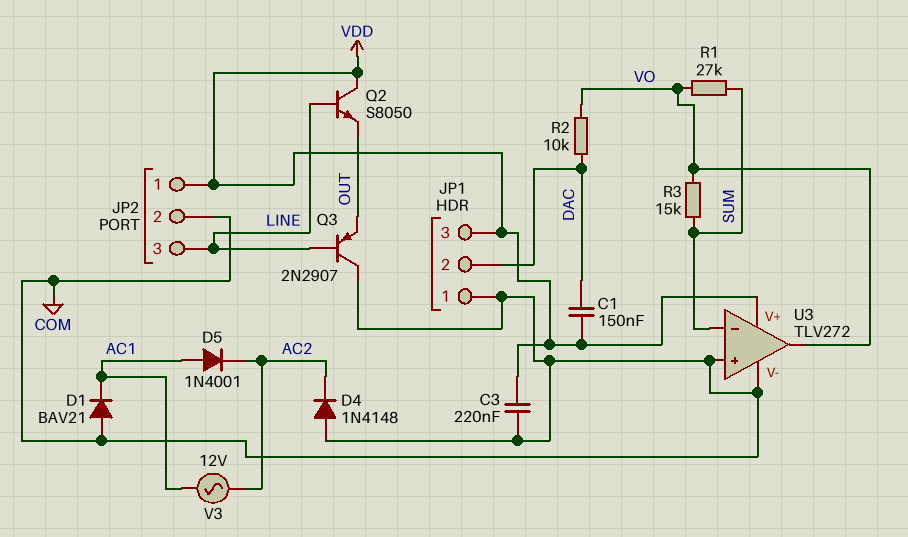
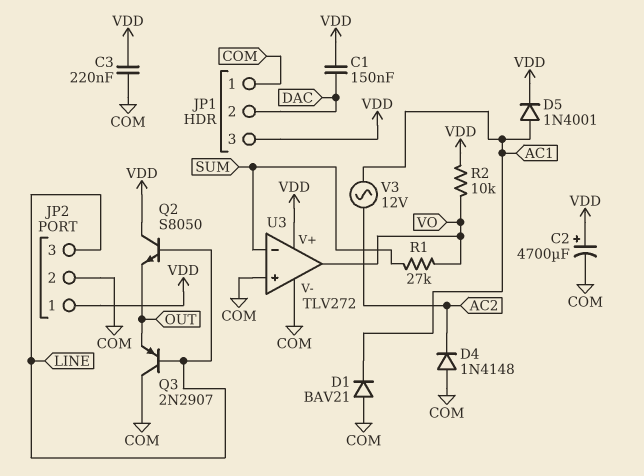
C2: none -> 4700uF (plus VDD, minus COM)
D5: diode 1N4001 (A AC1, K AC2) -> diode 1N4001 (A AC1, K VDD)
R2: 10k (DAC, VO) -> 10k (VDD, VO)
R3: 15k (SUM, VO) -> none

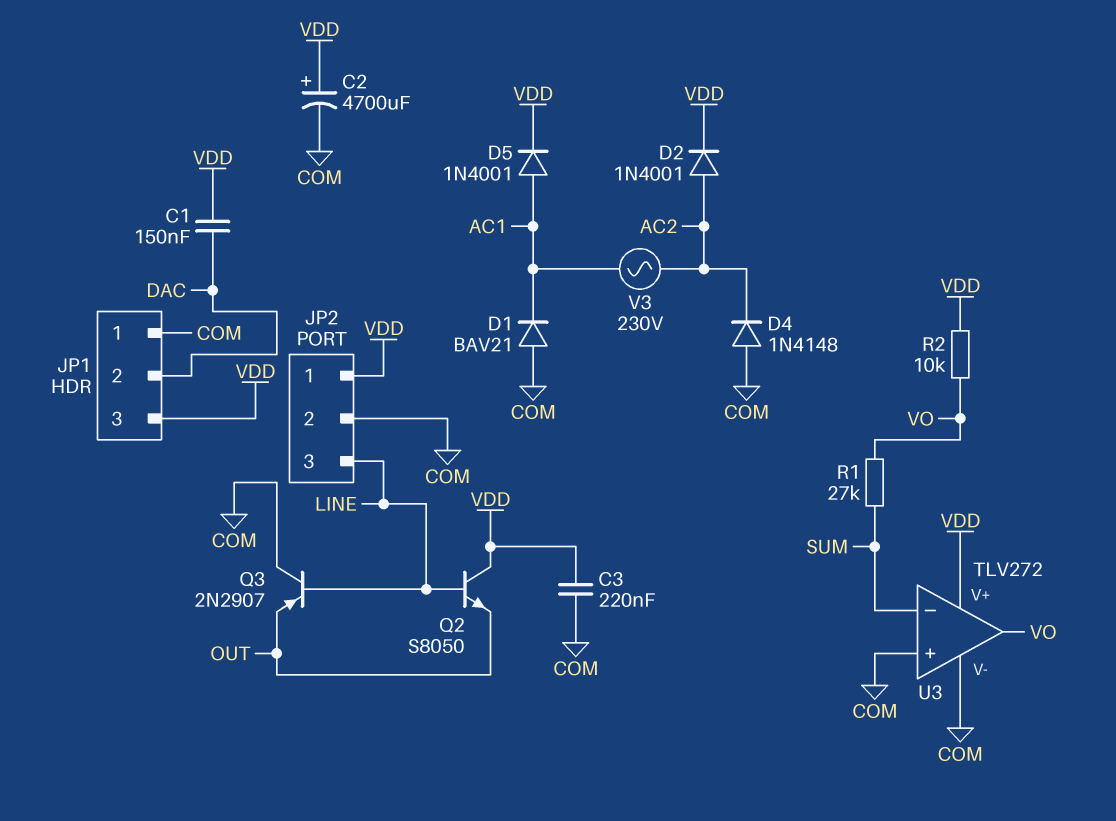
D2: none -> diode 1N4001 (A AC2, K VDD)
V3: AC 12V (AC1, AC2) -> AC 230V (AC1, AC2)

